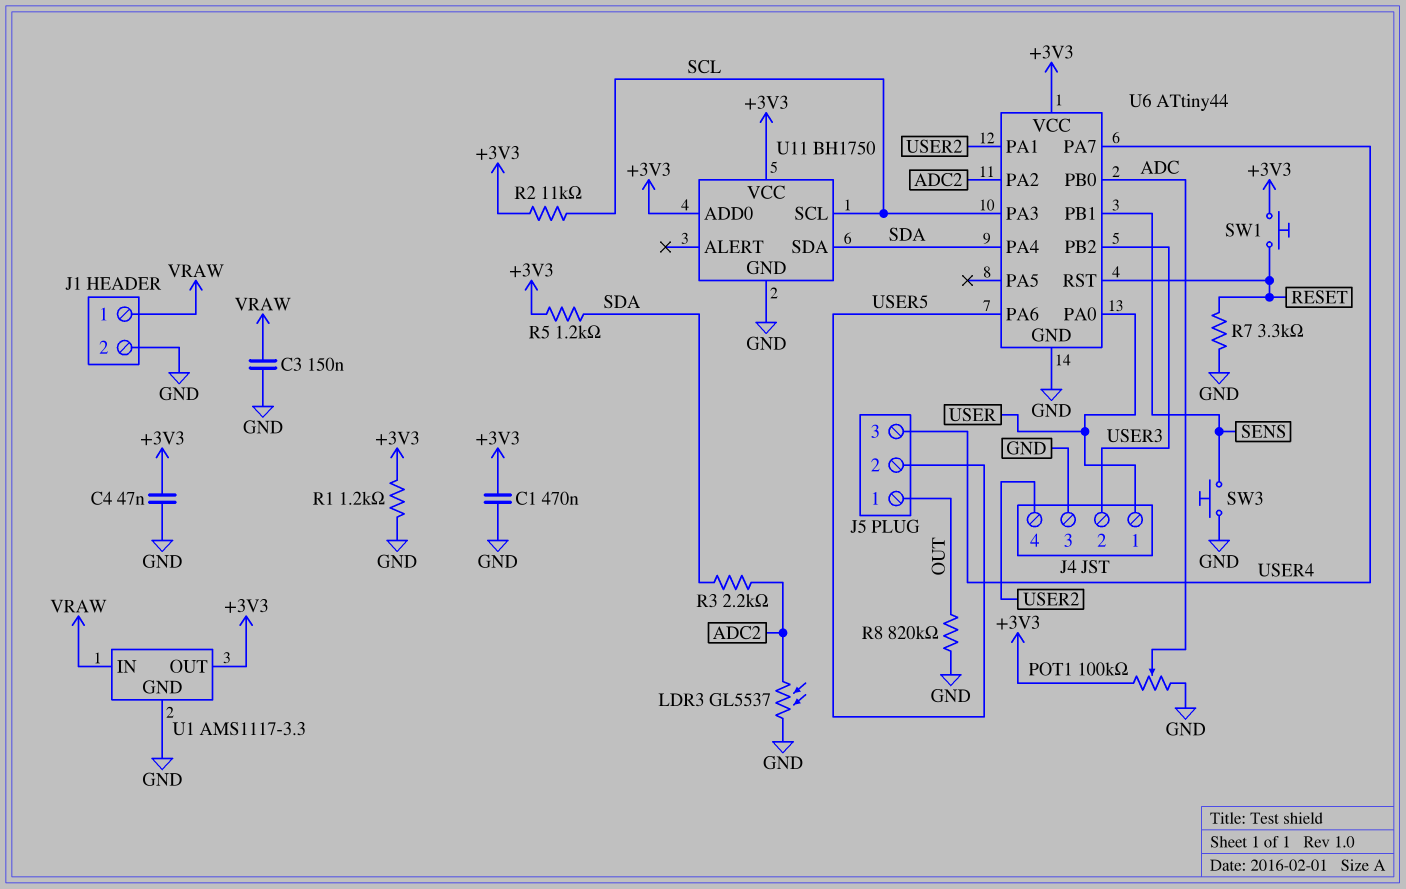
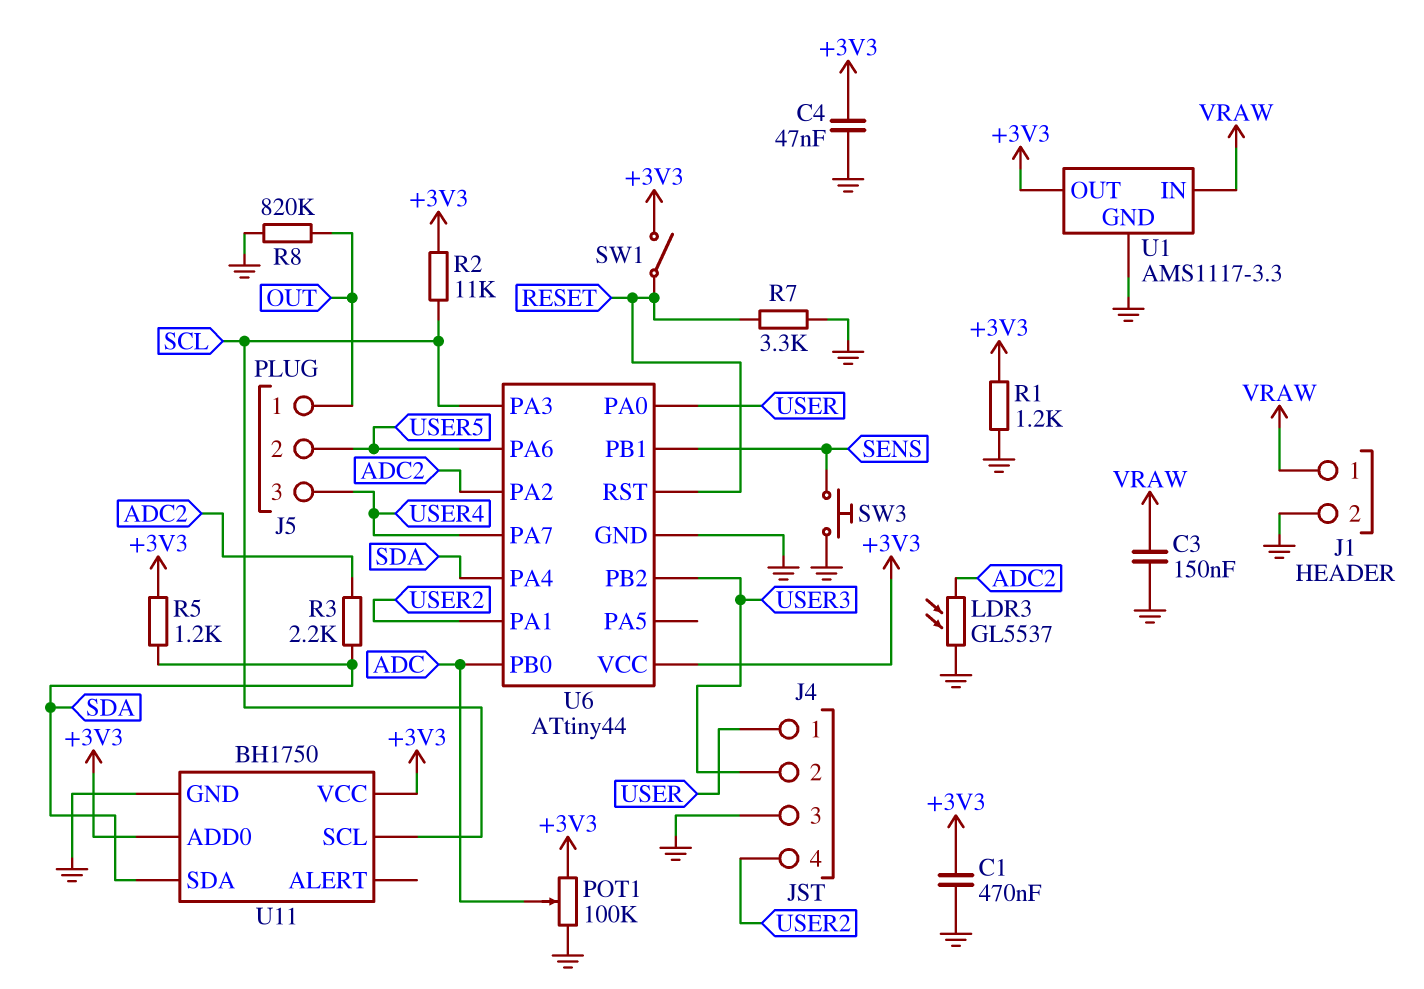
SW1: button (+3V3, RESET) -> switch (+3V3, RESET)

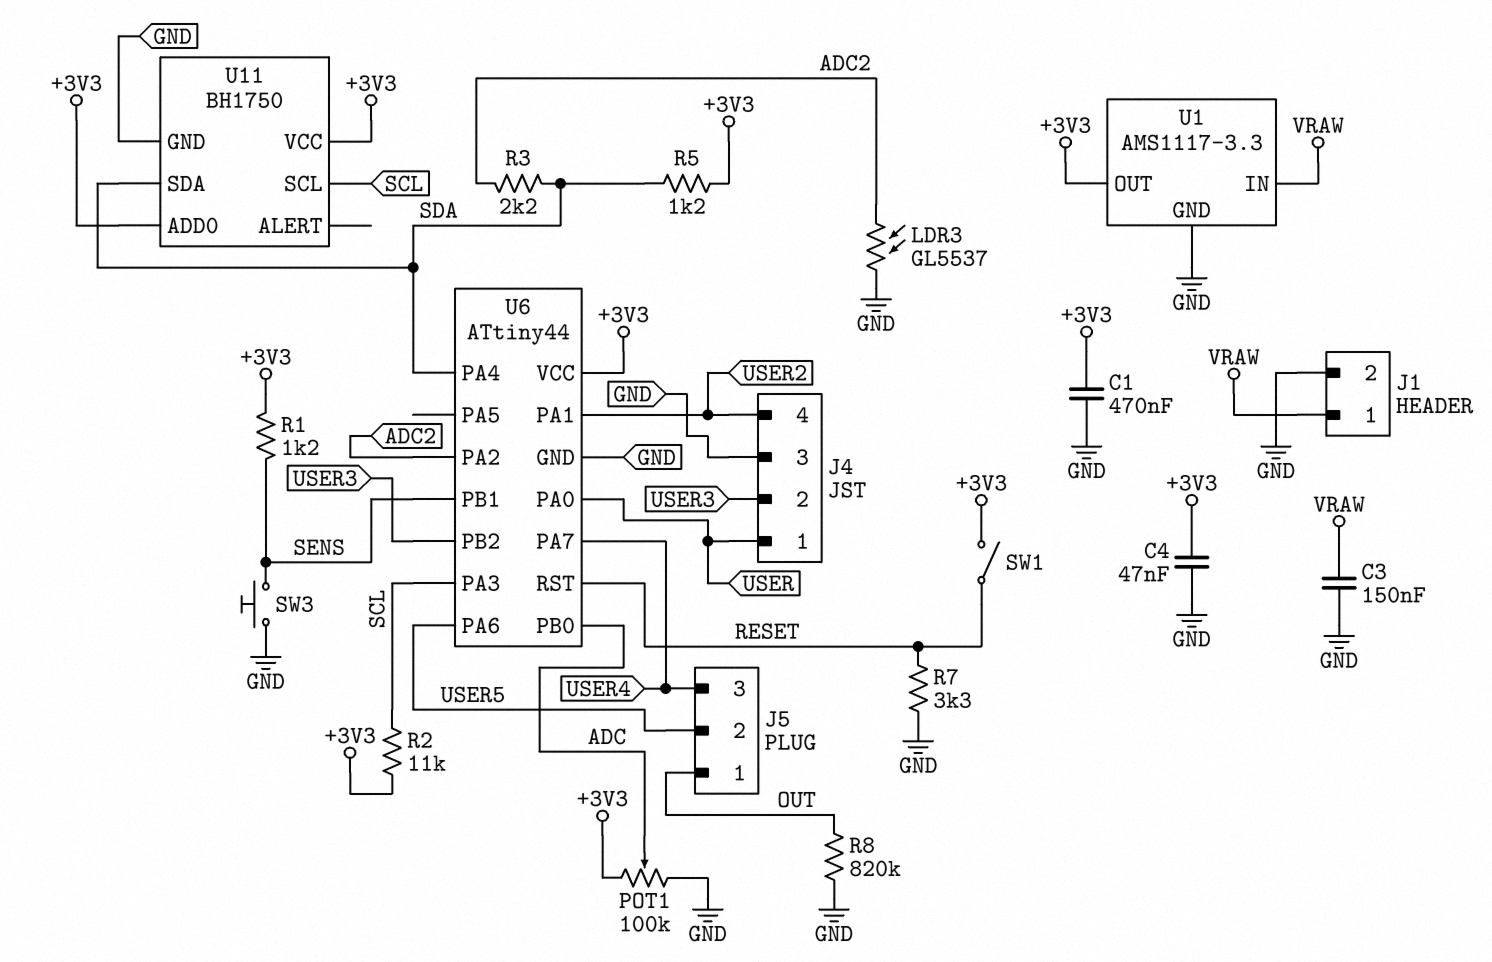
R1: 1.2k (+3V3, GND) -> 1.2k (+3V3, SENS)

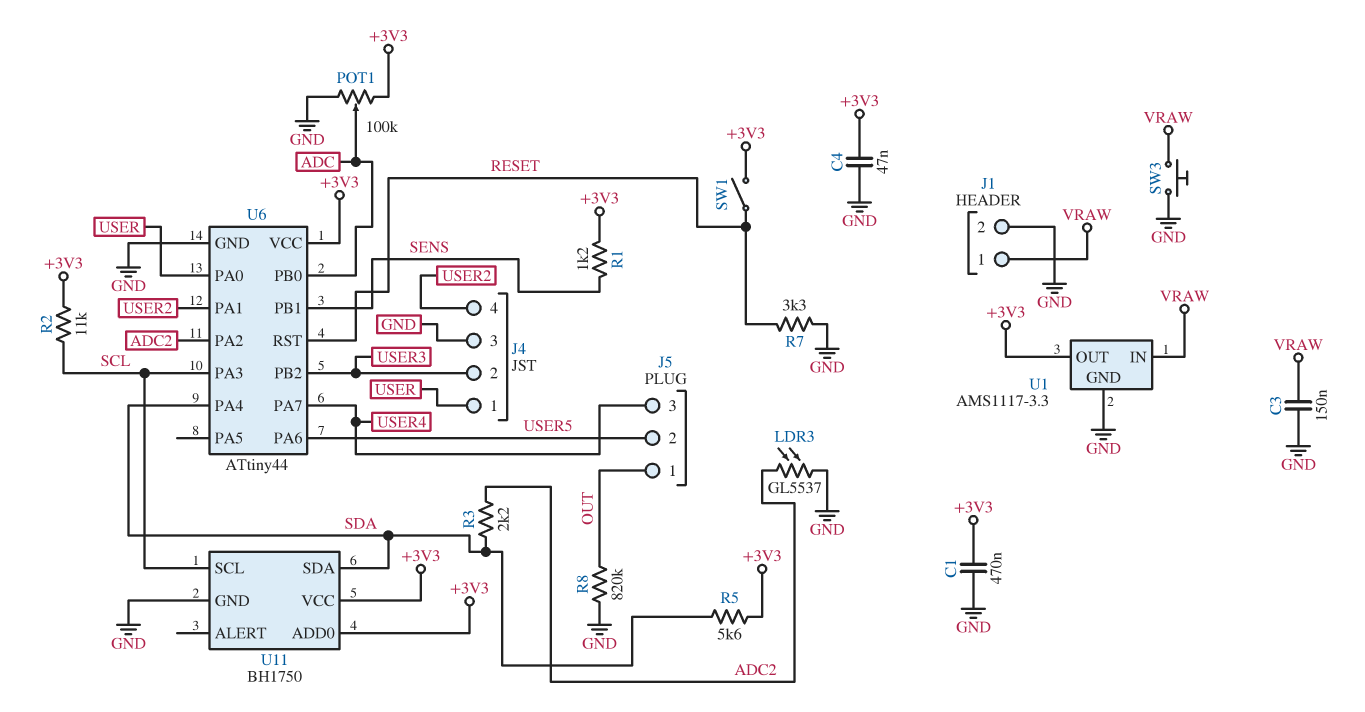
R5: 1.2k (+3V3, SDA) -> 5.6k (+3V3, SDA)
SW3: button (GND, SENS) -> button (GND, VRAW)

